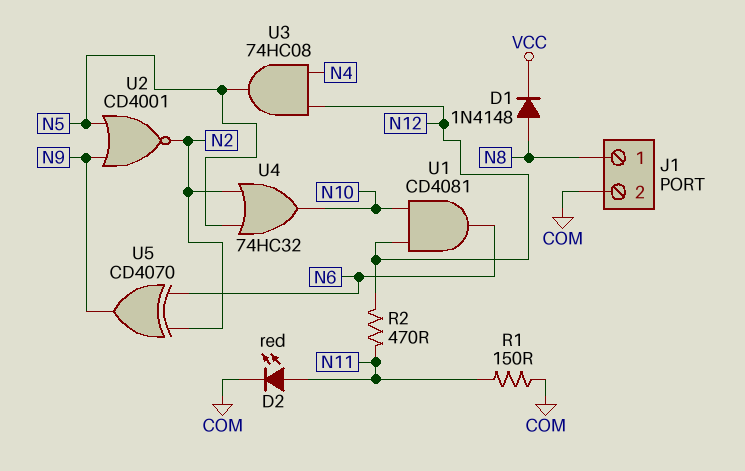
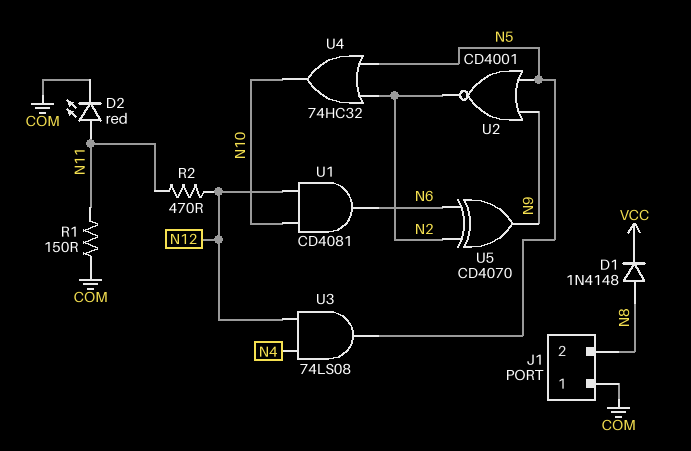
J1 pin 1: N8 -> COM
J1 pin 2: COM -> N8
U3: AND 74HC08 (in N4, in N12, out N5) -> AND 74LS08 (in N4, in N12, out N5)

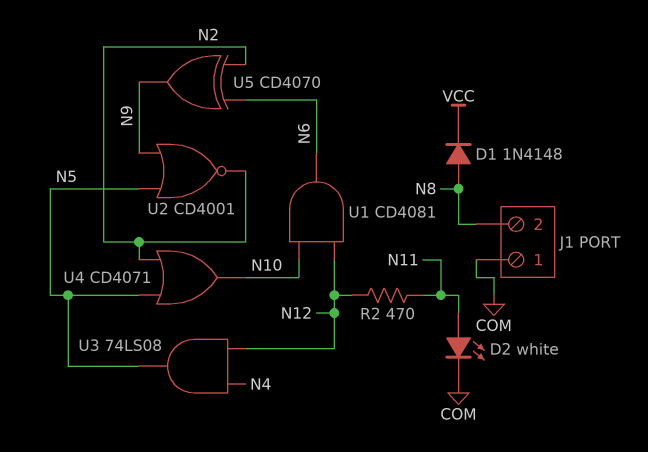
D2: LED red (A N11, K COM) -> LED white (A N11, K COM)
R1: 150 (COM, N11) -> none
U4: OR 74HC32 (in N2, in N5, out N10) -> OR CD4071 (in N2, in N5, out N10)

